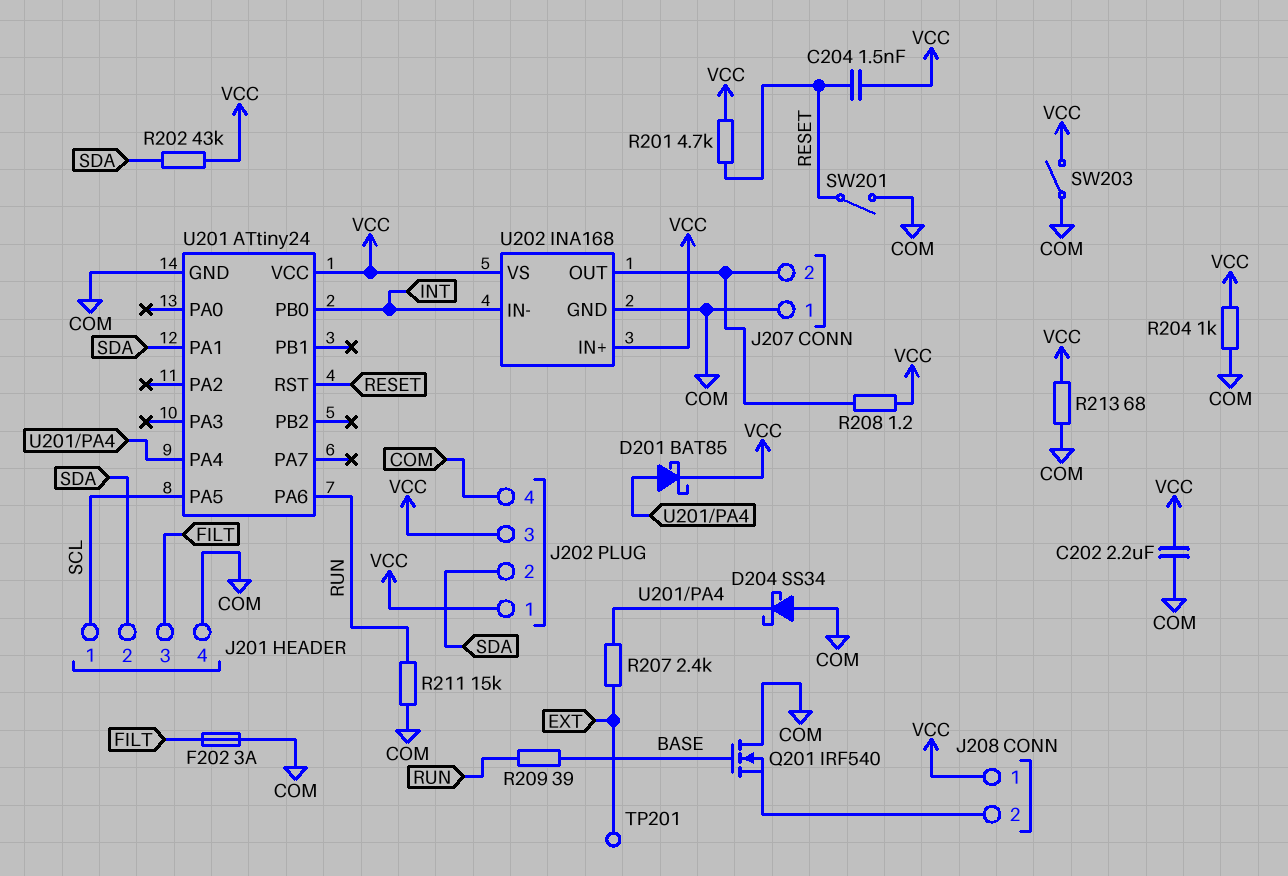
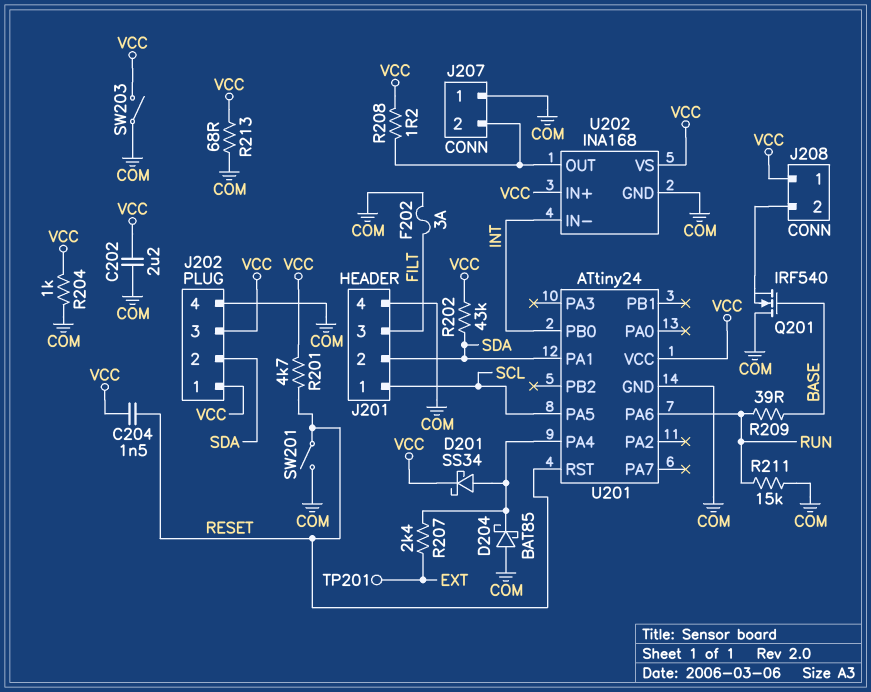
D201: schottky BAT85 (A U201/PA4, K VCC) -> schottky SS34 (A U201/PA4, K VCC)
D204: schottky SS34 (A COM, K U201/PA4) -> schottky BAT85 (A COM, K U201/PA4)

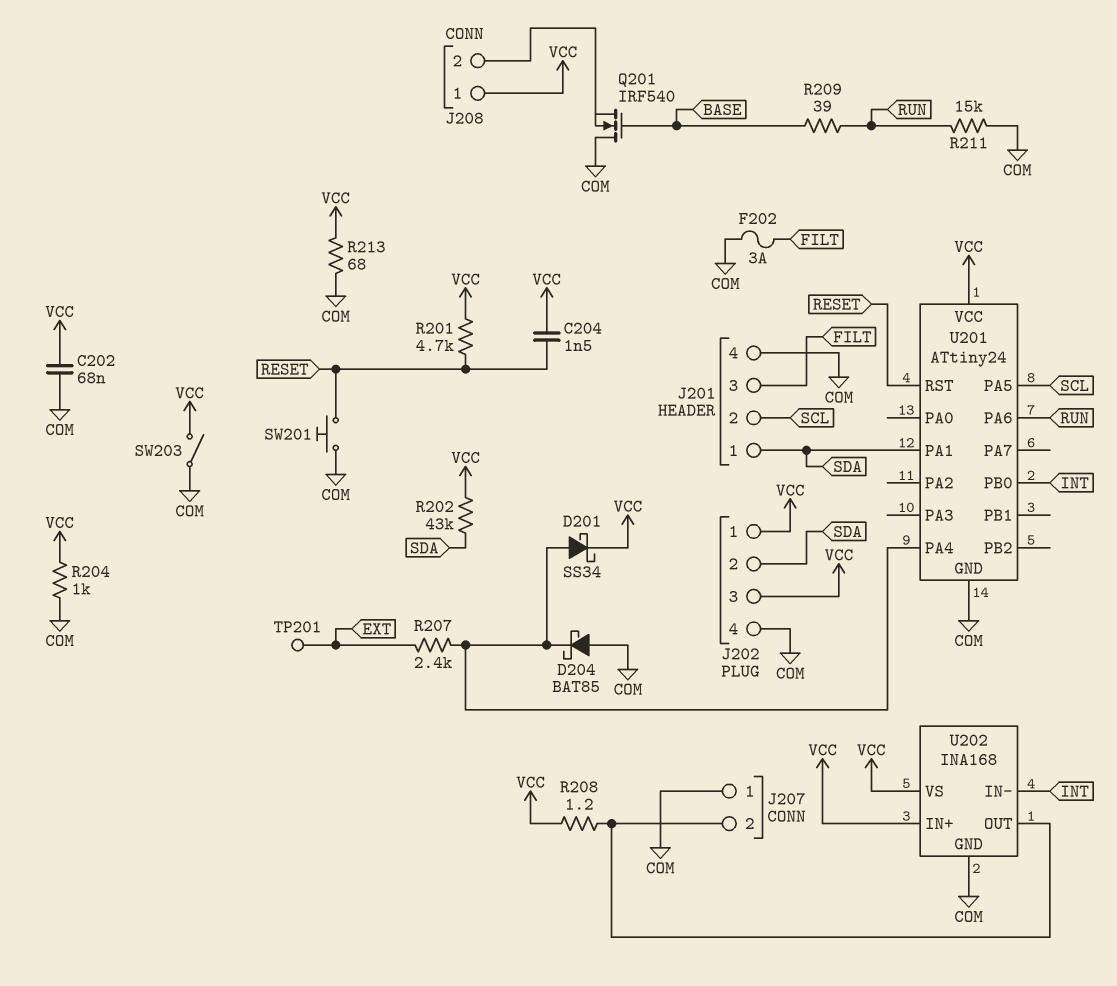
C202: 2.2uF (COM, VCC) -> 68nF (COM, VCC)
J201 pin 1: SCL -> SDA
J201 pin 2: SDA -> SCL
SW201: switch (COM, RESET) -> button (COM, RESET)

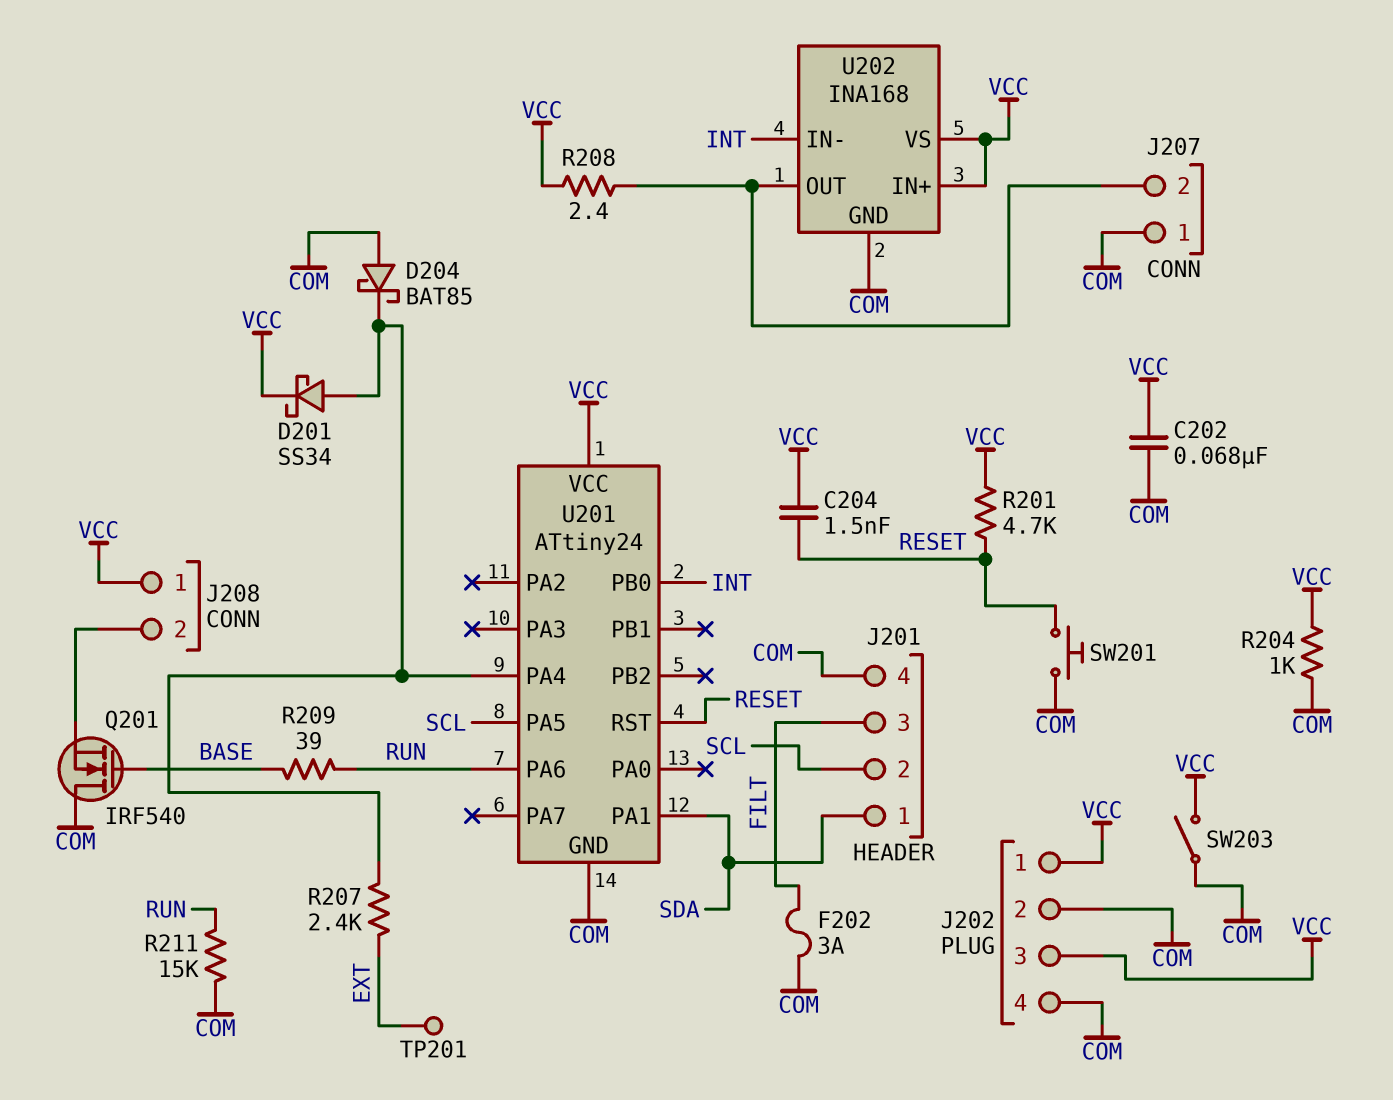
J202 pin 2: SDA -> COM
R202: 43k (SDA, VCC) -> none
R208: 1.2 (J207/2, VCC) -> 2.4 (J207/2, VCC)
R213: 68 (COM, VCC) -> none

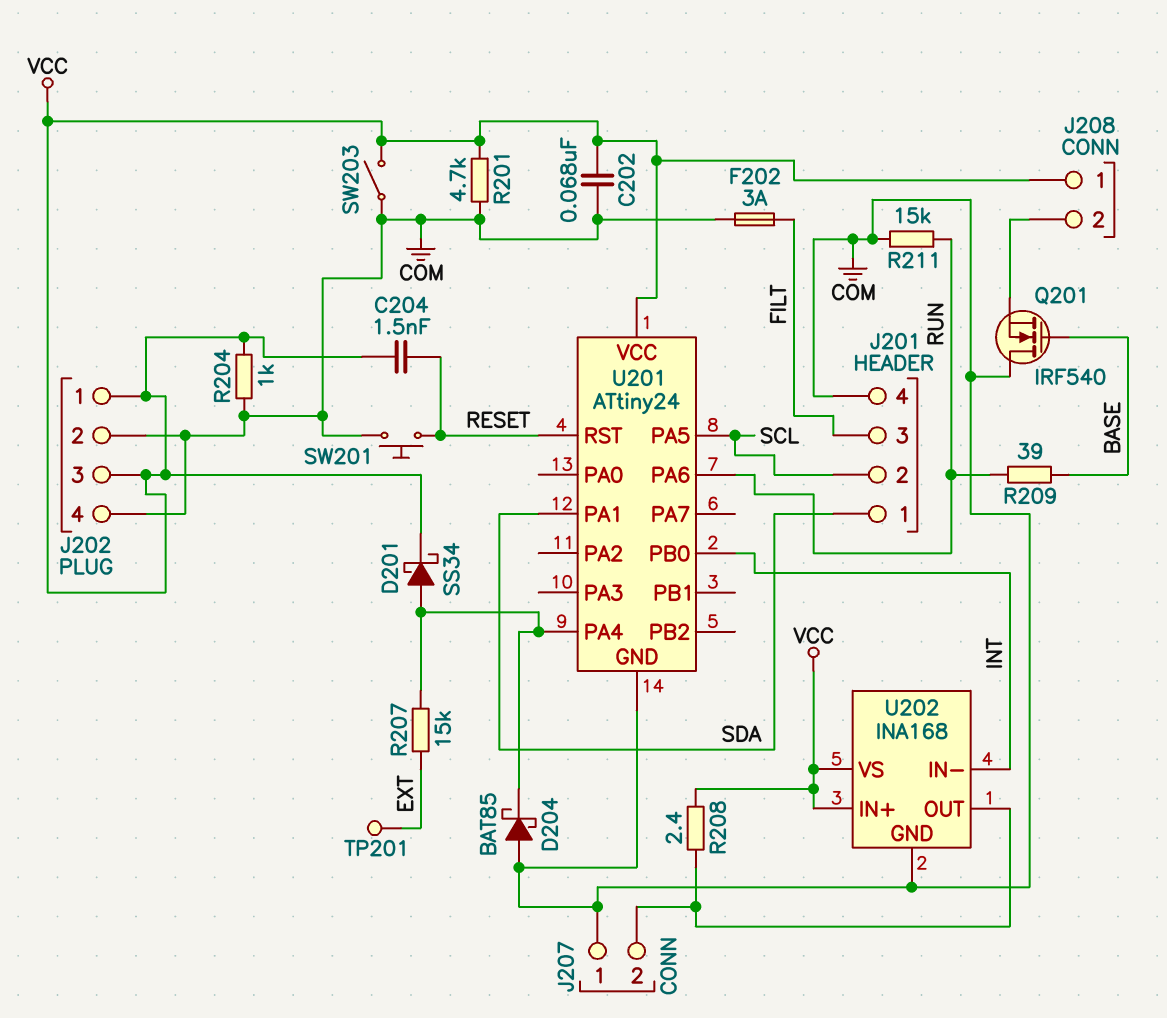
R201: 4.7k (RESET, VCC) -> 4.7k (COM, VCC)
R207: 2.4k (EXT, U201/PA4) -> 15k (EXT, U201/PA4)

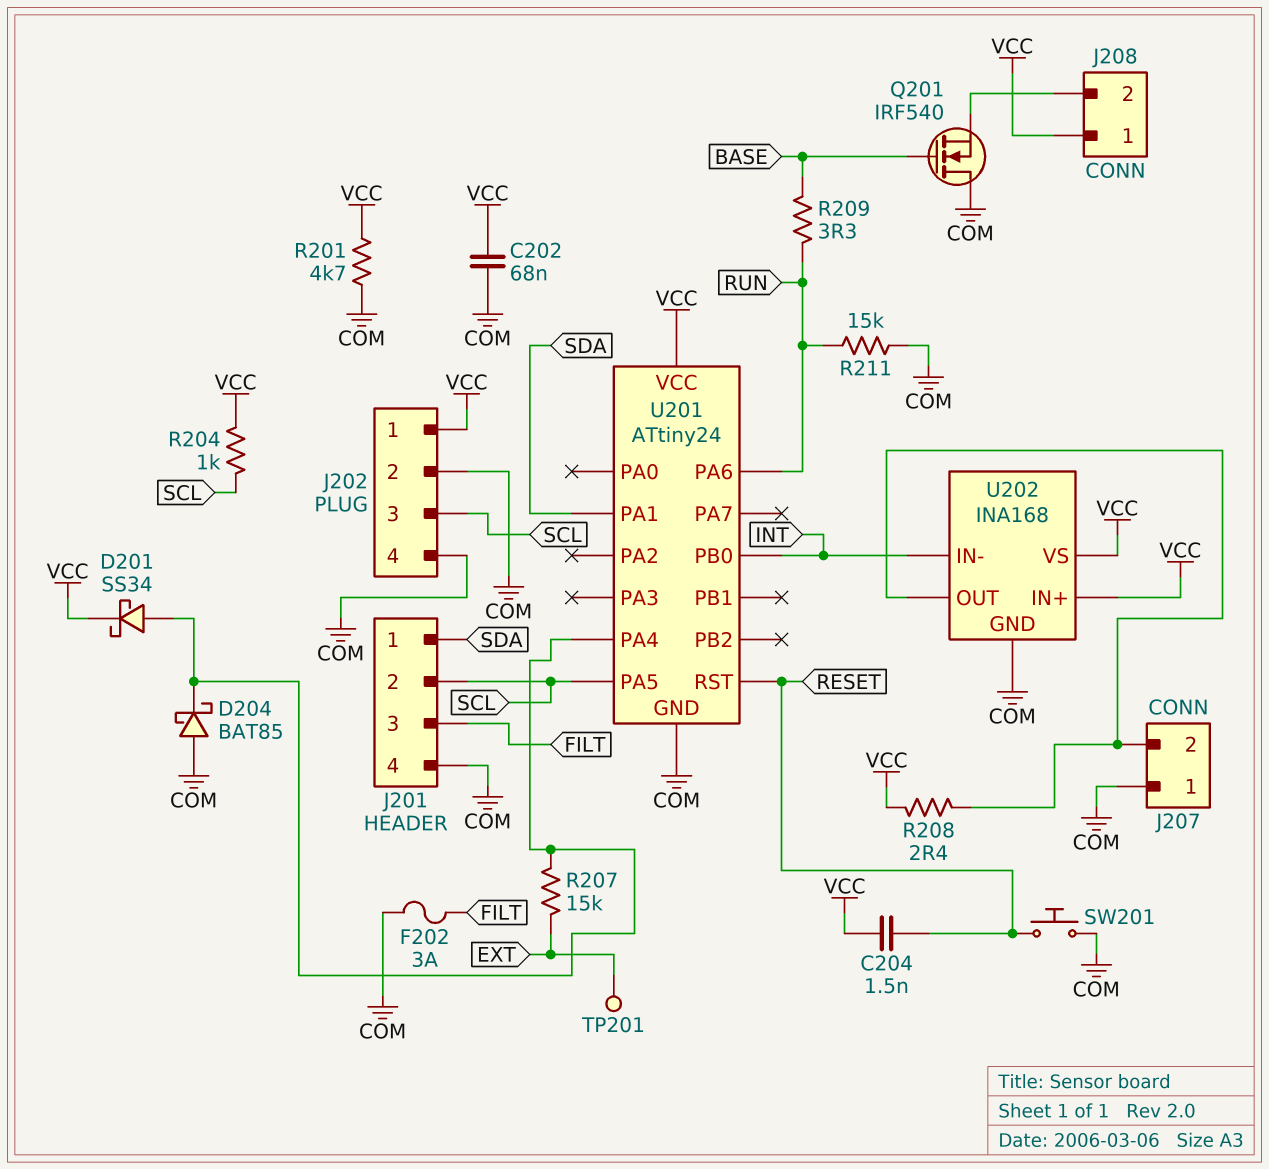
J202 pin 3: VCC -> SCL
R204: 1k (COM, VCC) -> 1k (SCL, VCC)
R209: 39 (BASE, RUN) -> 3.3 (BASE, RUN)
SW203: switch (COM, VCC) -> none

